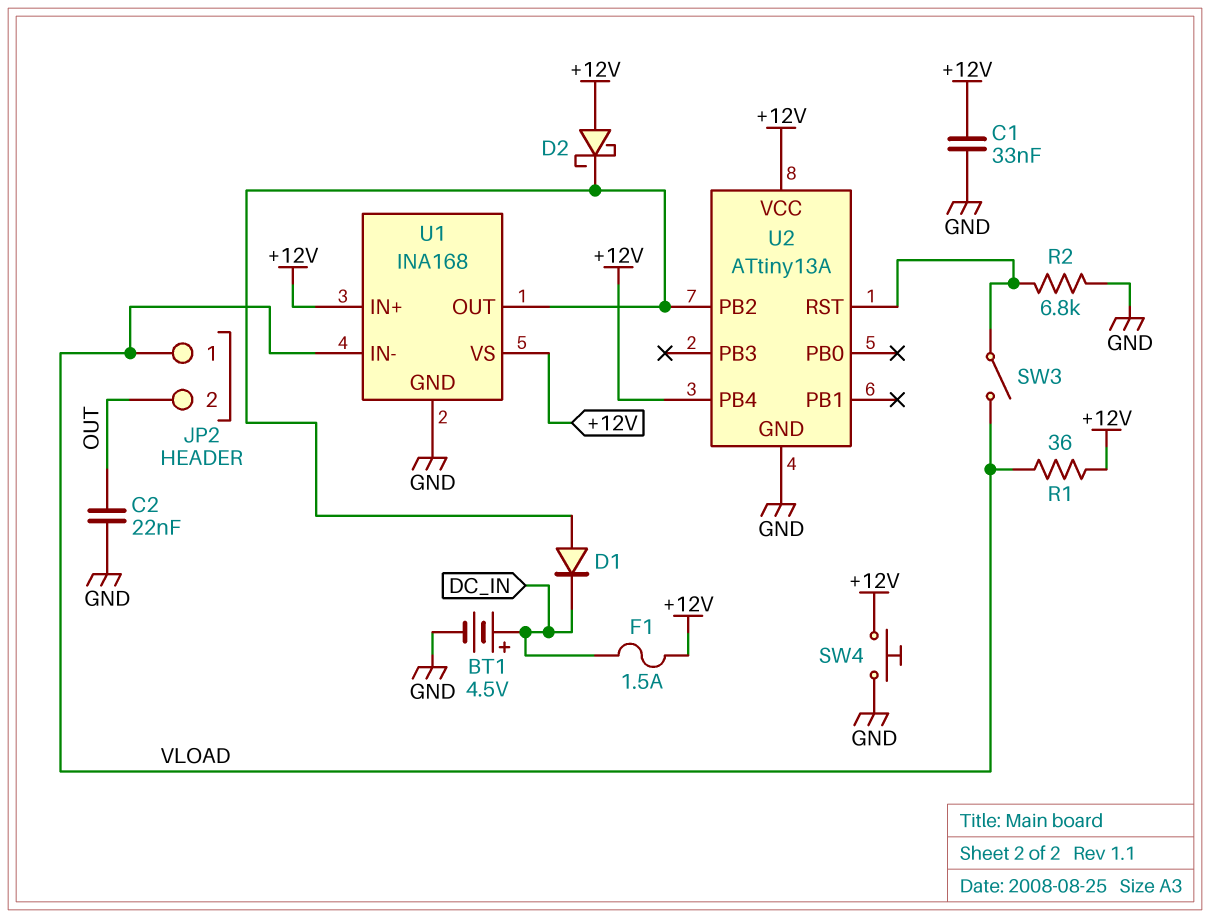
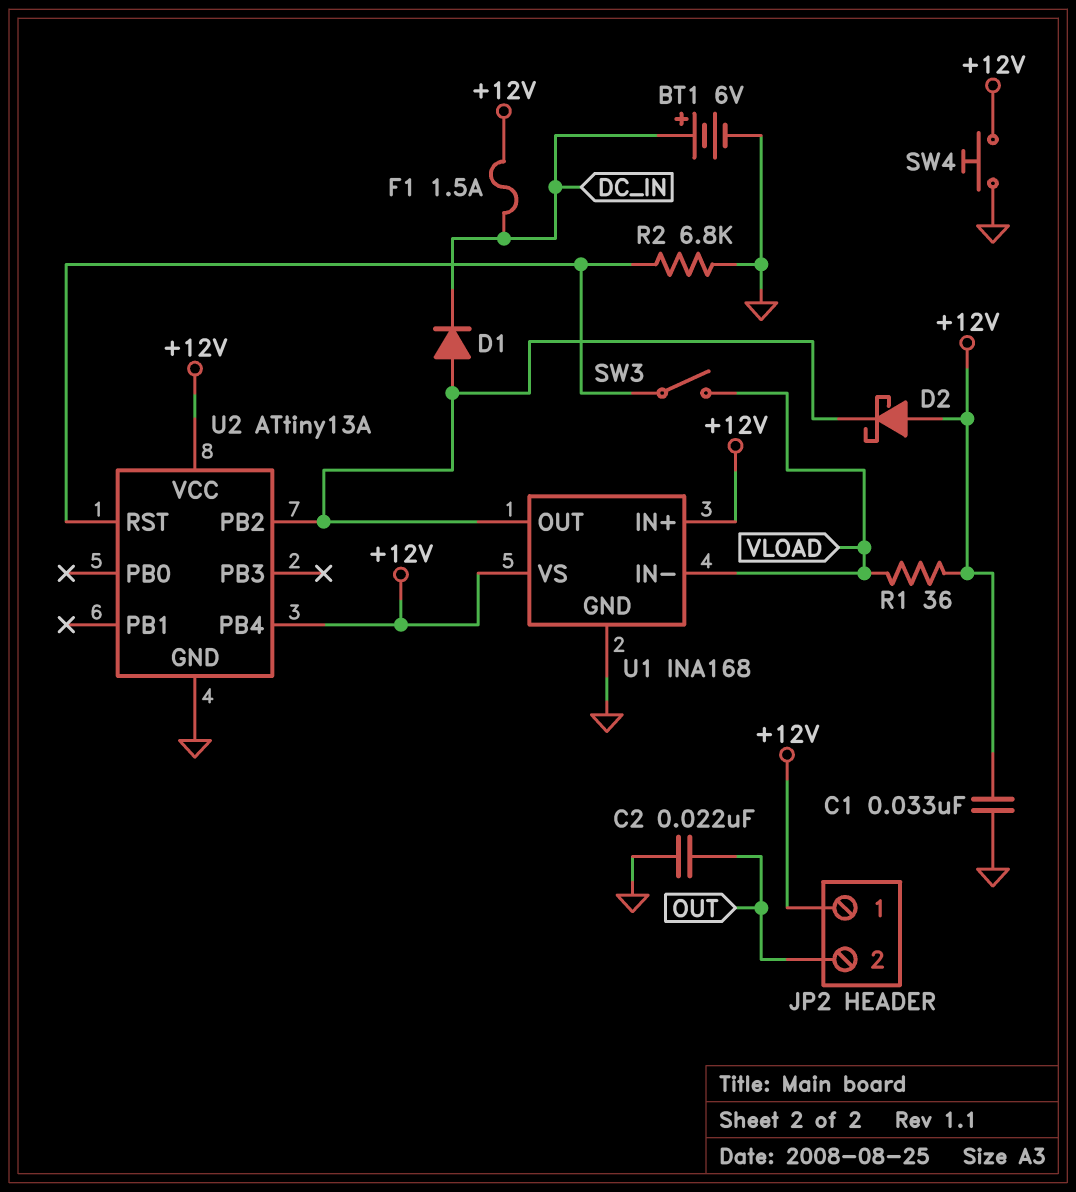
BT1: 4.5V (plus DC_IN, minus GND) -> 6V (plus DC_IN, minus GND)
JP2 pin 1: VLOAD -> +12V

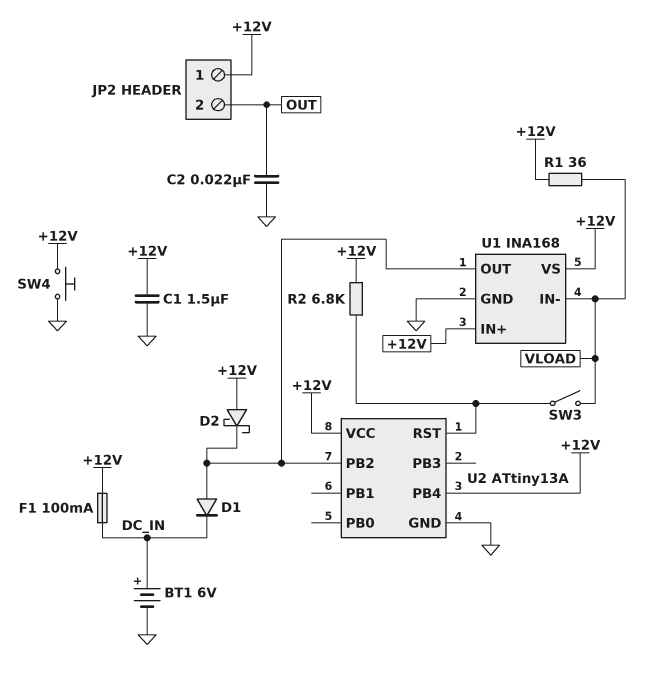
C1: 33nF (+12V, GND) -> 1.5uF (+12V, GND)
F1: 1.5A (+12V, DC_IN) -> 100mA (+12V, DC_IN)
R2: 6.8k (GND, U2/RST) -> 6.8k (+12V, U2/RST)

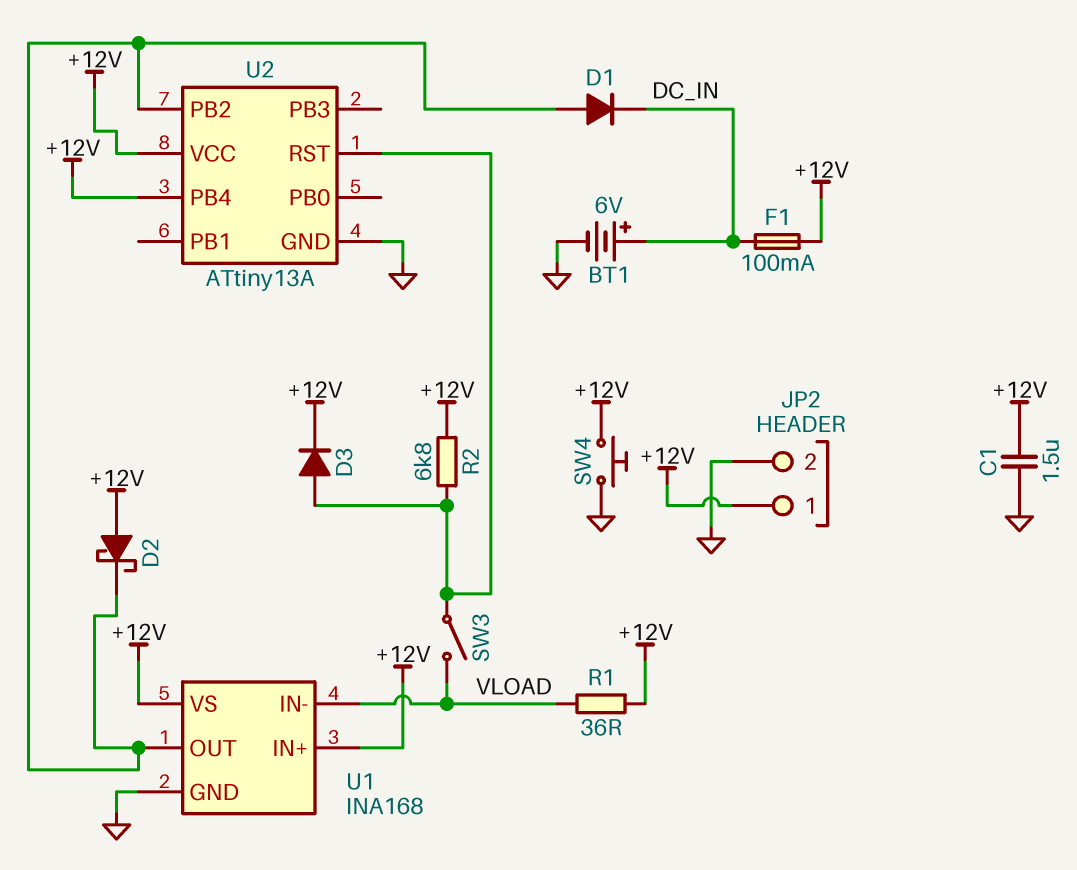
C2: 22nF (GND, OUT) -> none
D3: none -> diode (A U2/RST, K +12V)
JP2 pin 2: OUT -> GND

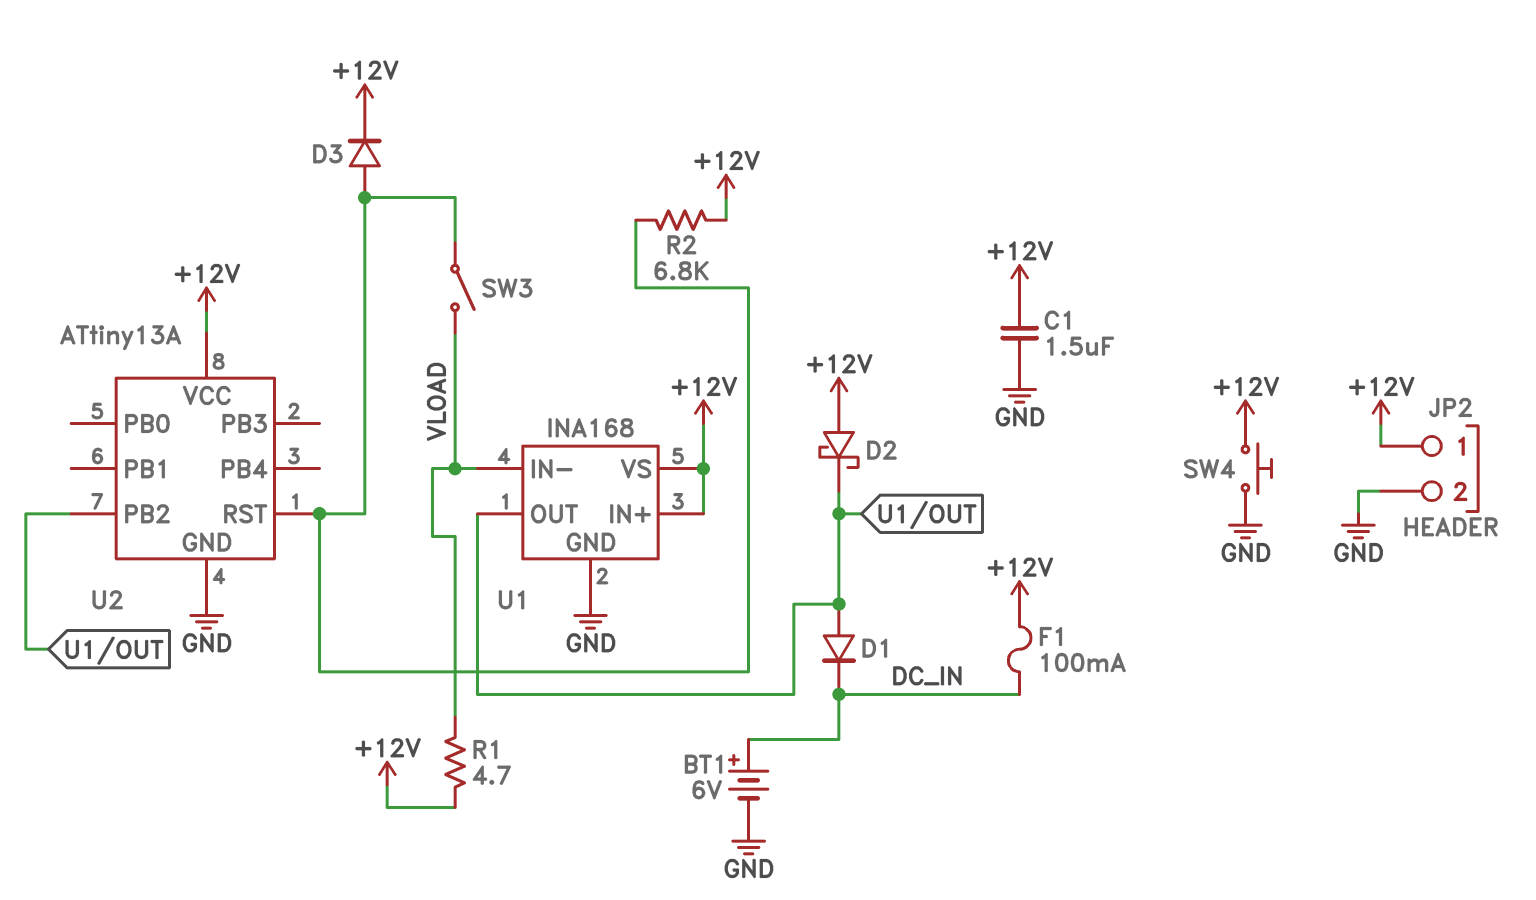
R1: 36 (+12V, VLOAD) -> 4.7 (+12V, VLOAD)
U2 pin PB4: +12V -> none

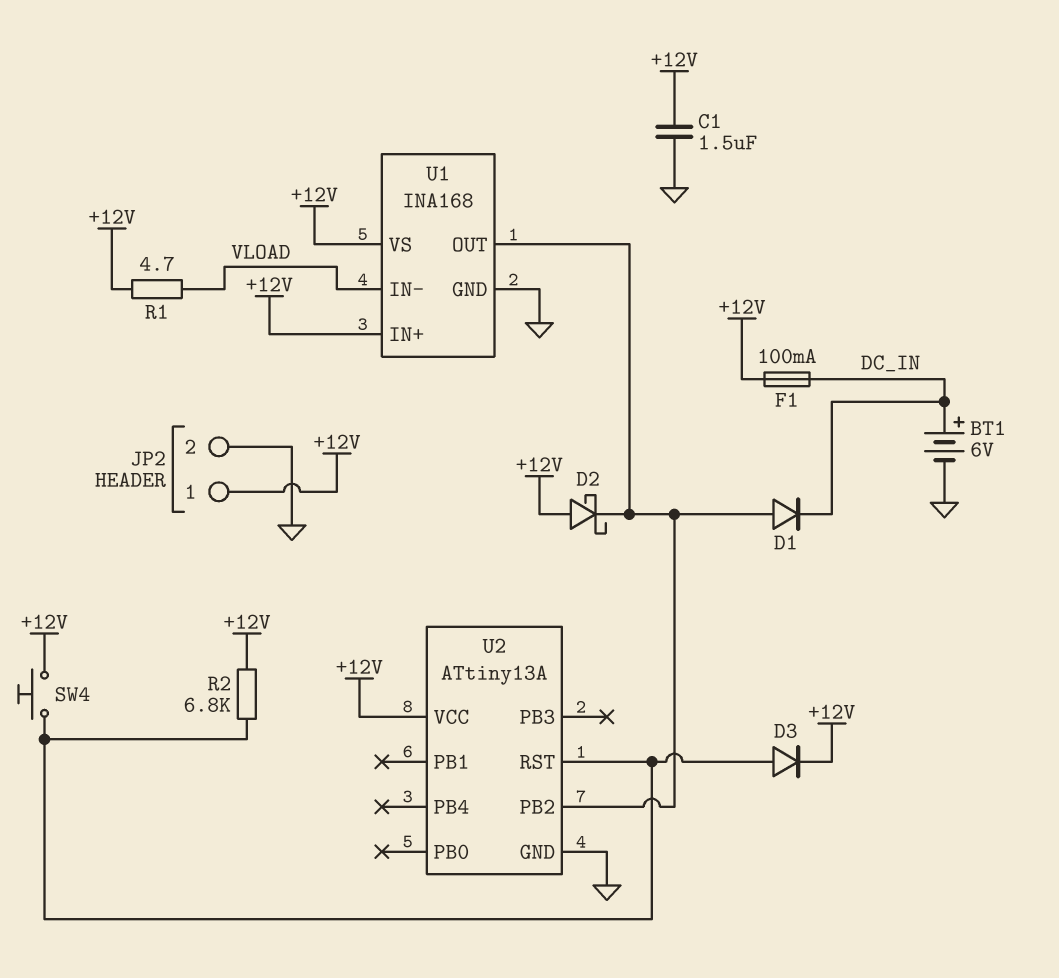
SW3: switch (U2/RST, VLOAD) -> none
SW4: button (+12V, GND) -> button (+12V, U2/RST)

